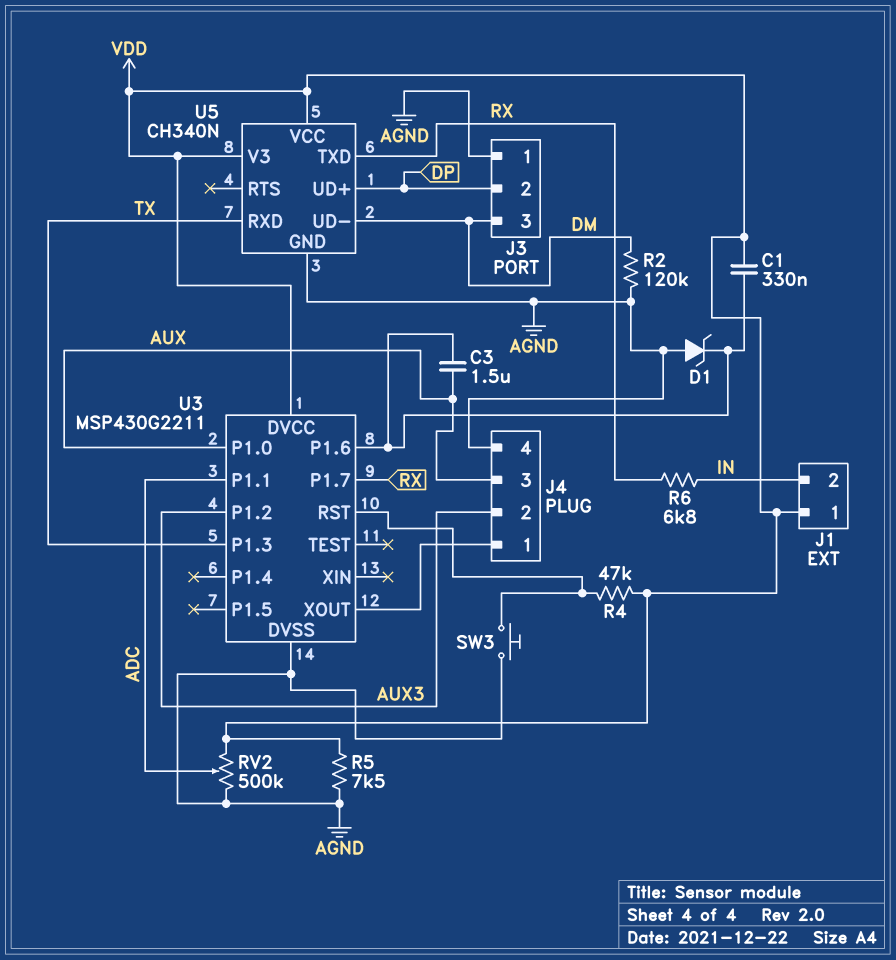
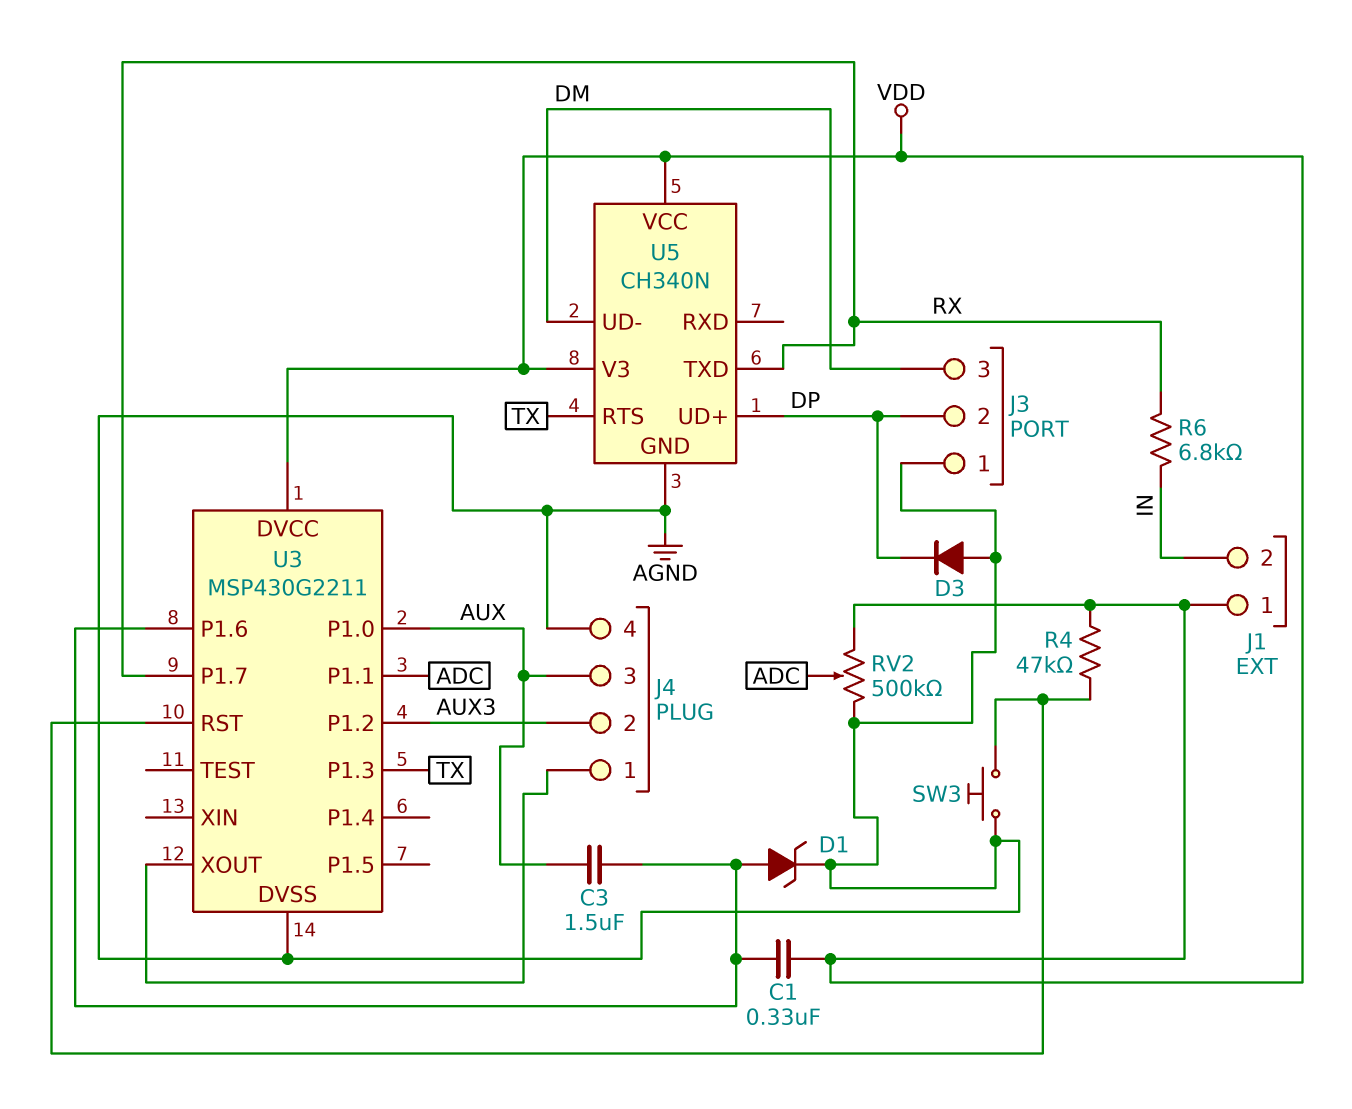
D1: zener (A AGND, K U3/P1.6) -> zener (A U3/P1.6, K AGND)
D3: none -> diode (A AGND, K DP)
R2: 120k (AGND, DM) -> none
R5: 7.5k (AGND, VDD) -> none
U5 pin RTS: none -> TX
U5 pin RXD: TX -> none

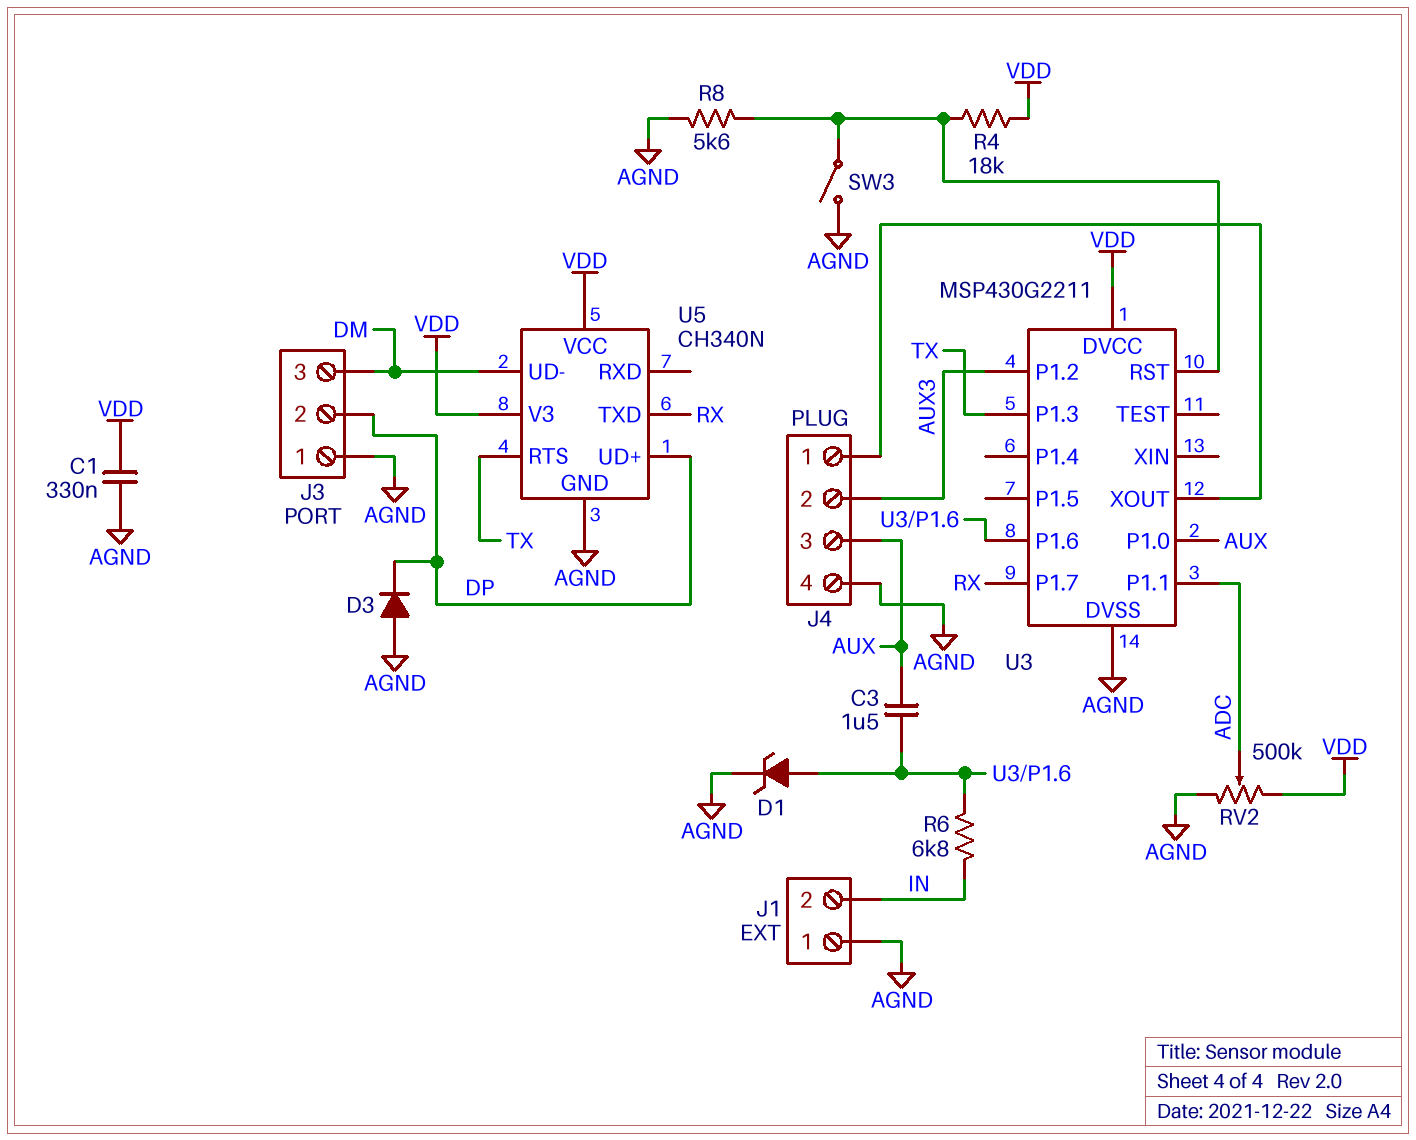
C1: 330nF (U3/P1.6, VDD) -> 330nF (AGND, VDD)
J1 pin 1: VDD -> AGND
R4: 47k (U3/RST, VDD) -> 18k (U3/RST, VDD)
R6: 6.8k (IN, RX) -> 6.8k (IN, U3/P1.6)
R8: none -> 5.6k (AGND, U3/RST)
SW3: button (AGND, U3/RST) -> switch (AGND, U3/RST)

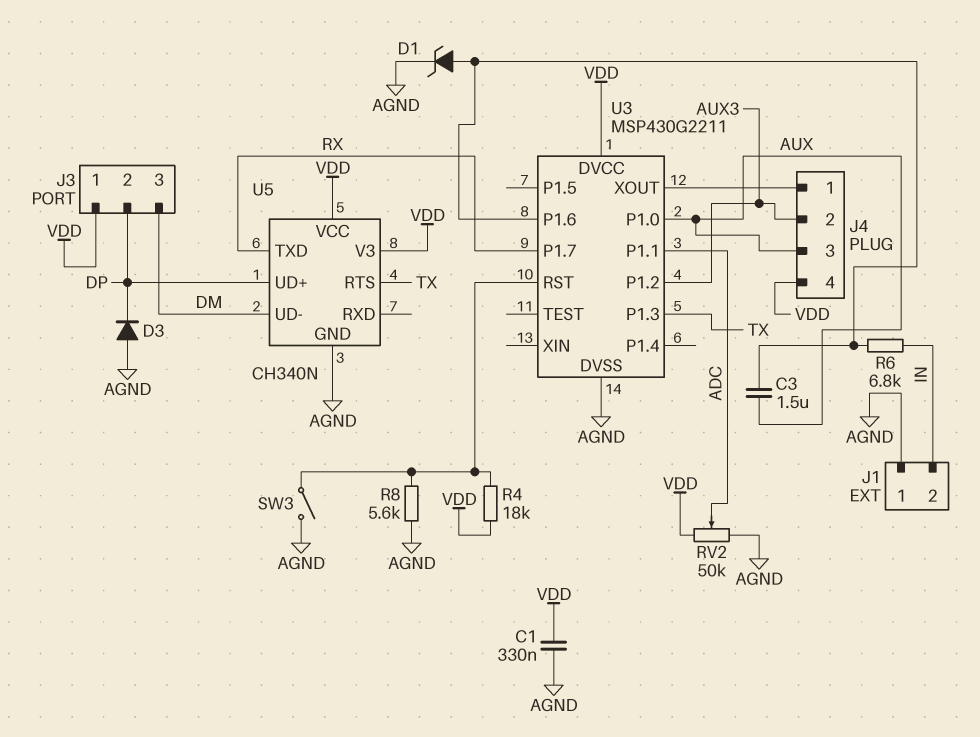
J3 pin 1: AGND -> VDD
J4 pin 4: AGND -> VDD
RV2: 500k (AGND, VDD, wiper ADC) -> 50k (AGND, VDD, wiper ADC)

